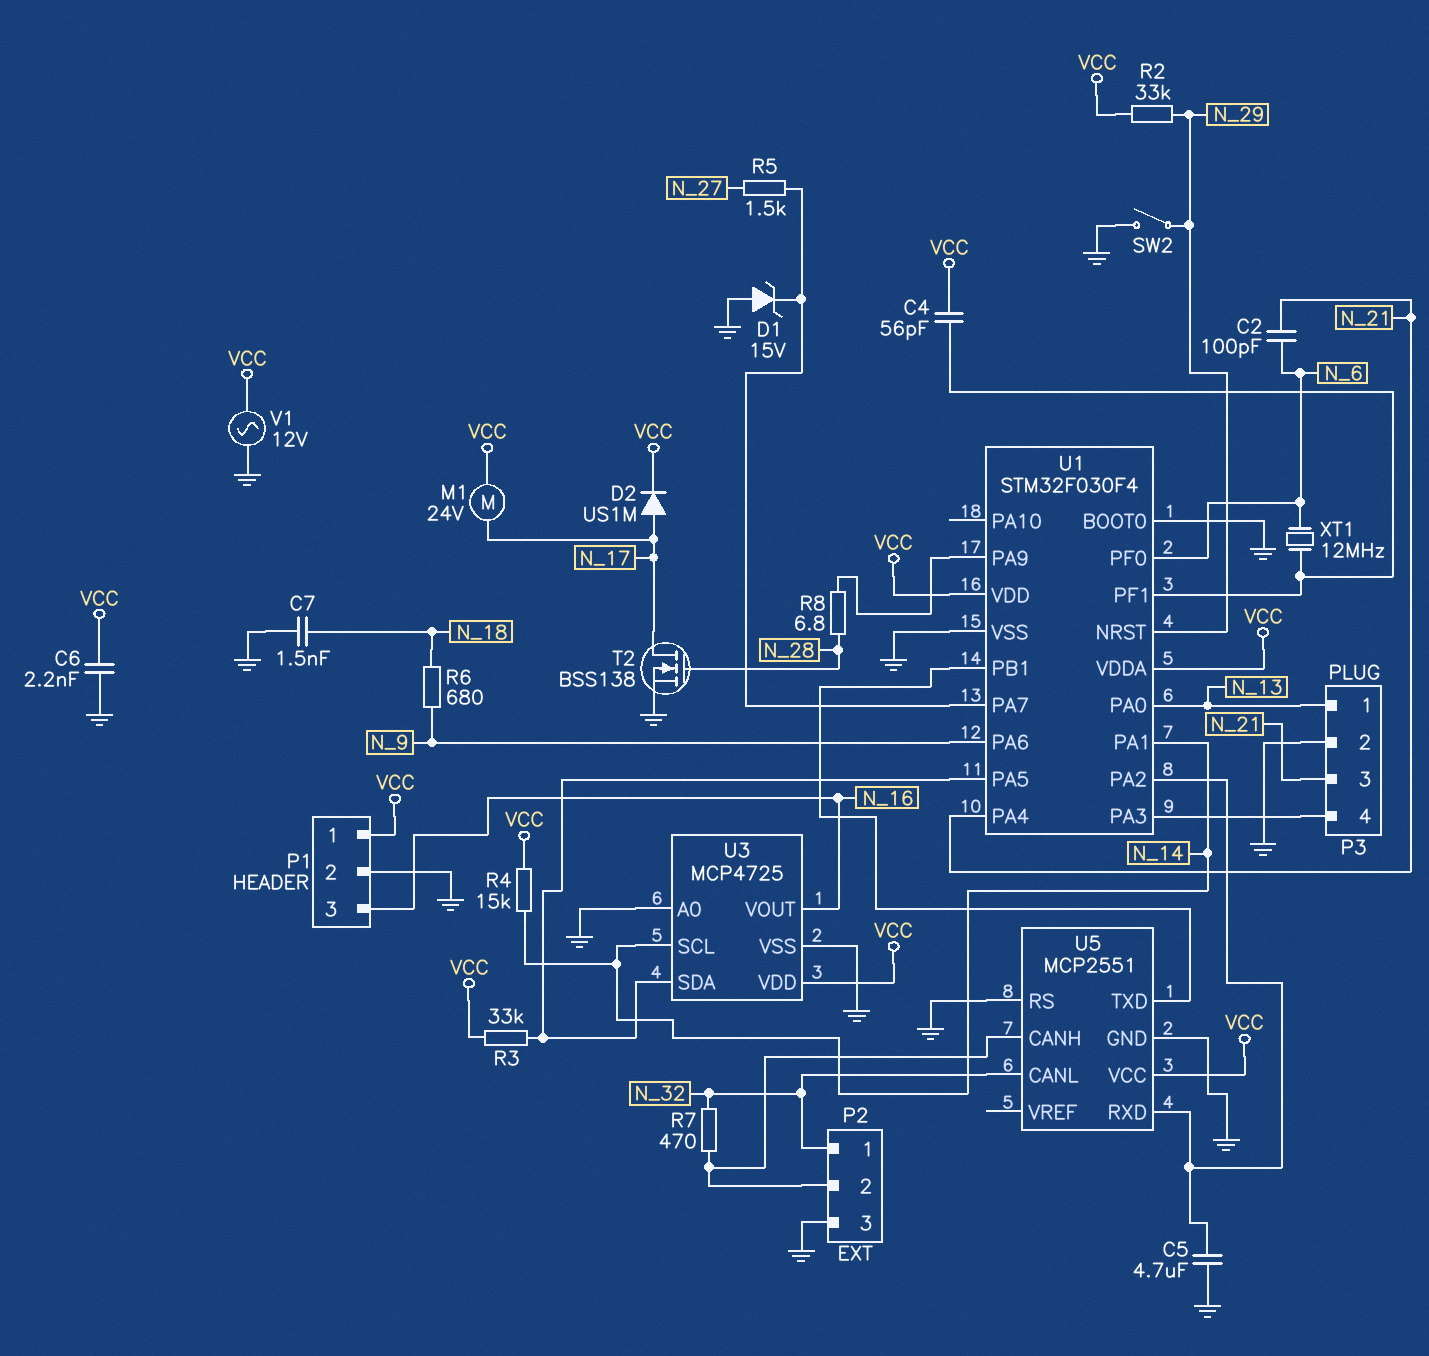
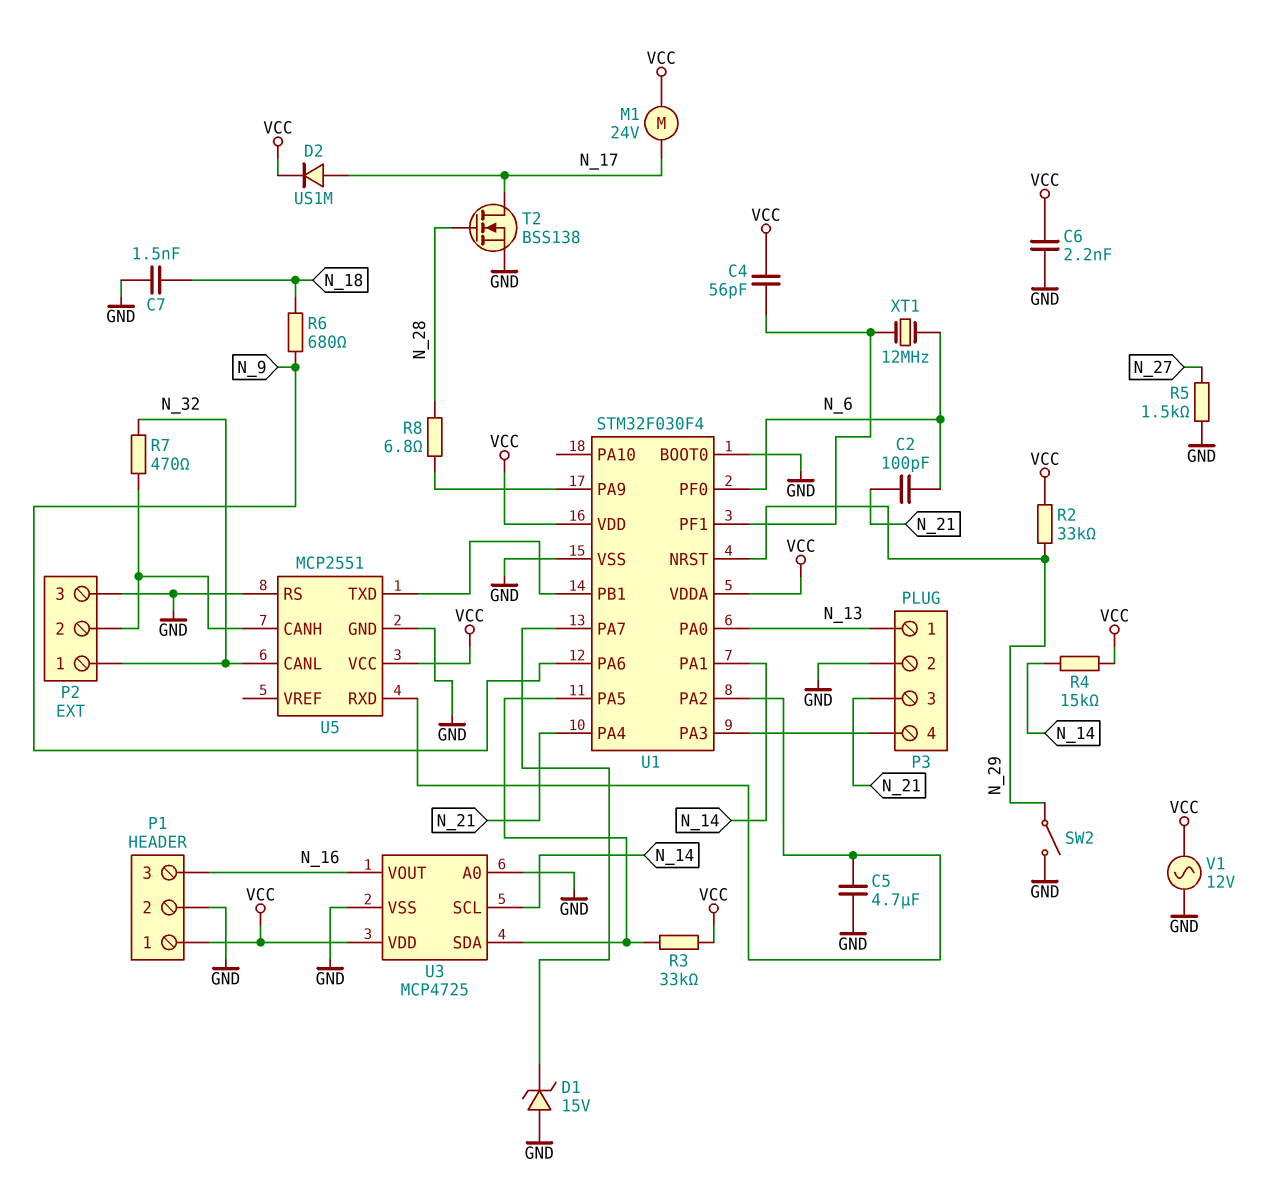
R5: 1.5k (N_27, U1/PA7) -> 1.5k (GND, N_27)

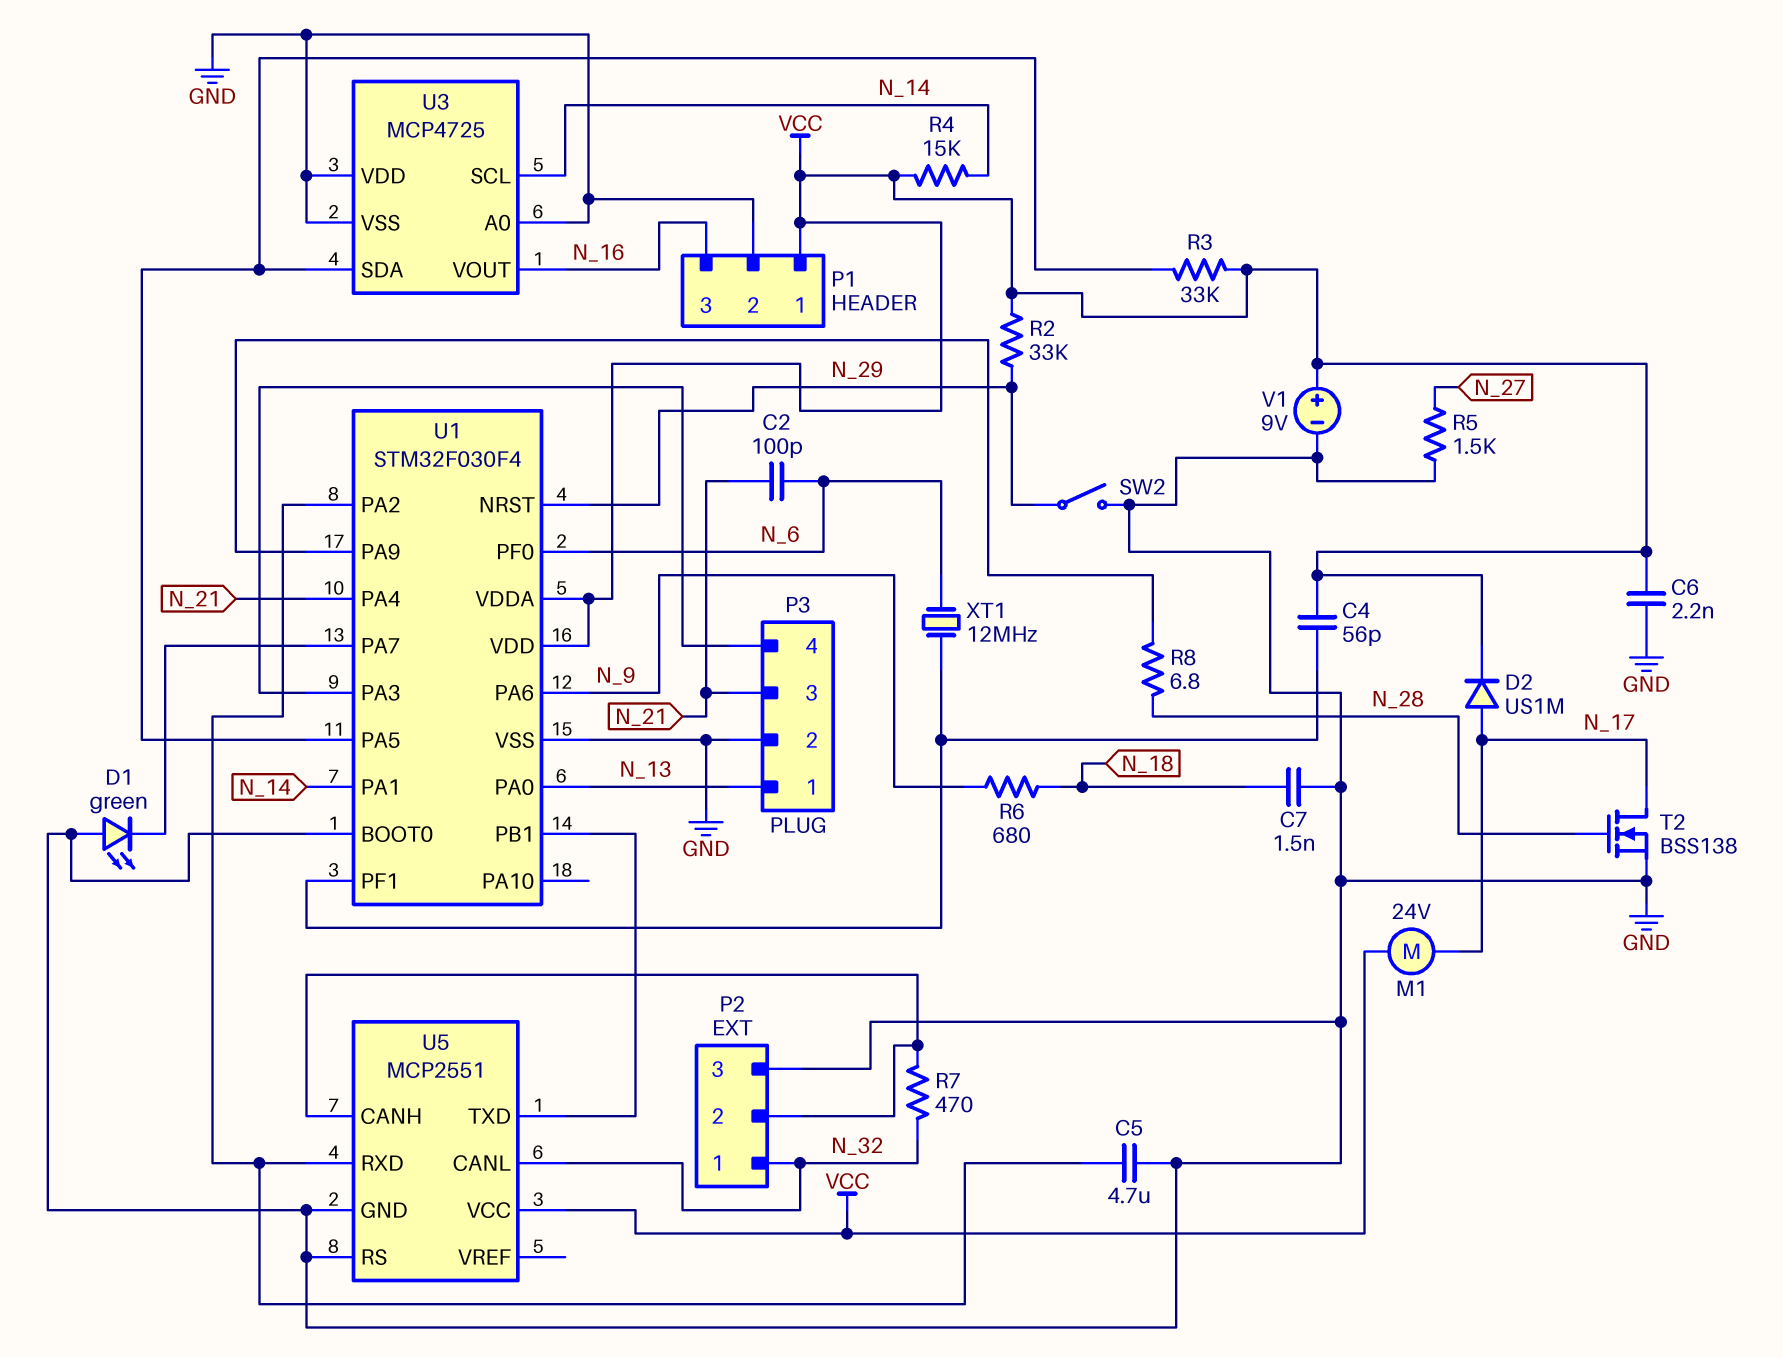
D1: zener 15V (A GND, K U1/PA7) -> LED green (A GND, K U1/PA7)
U3 pin VDD: VCC -> GND
V1: AC 12V (GND, VCC) -> 9V (plus VCC, minus GND)

